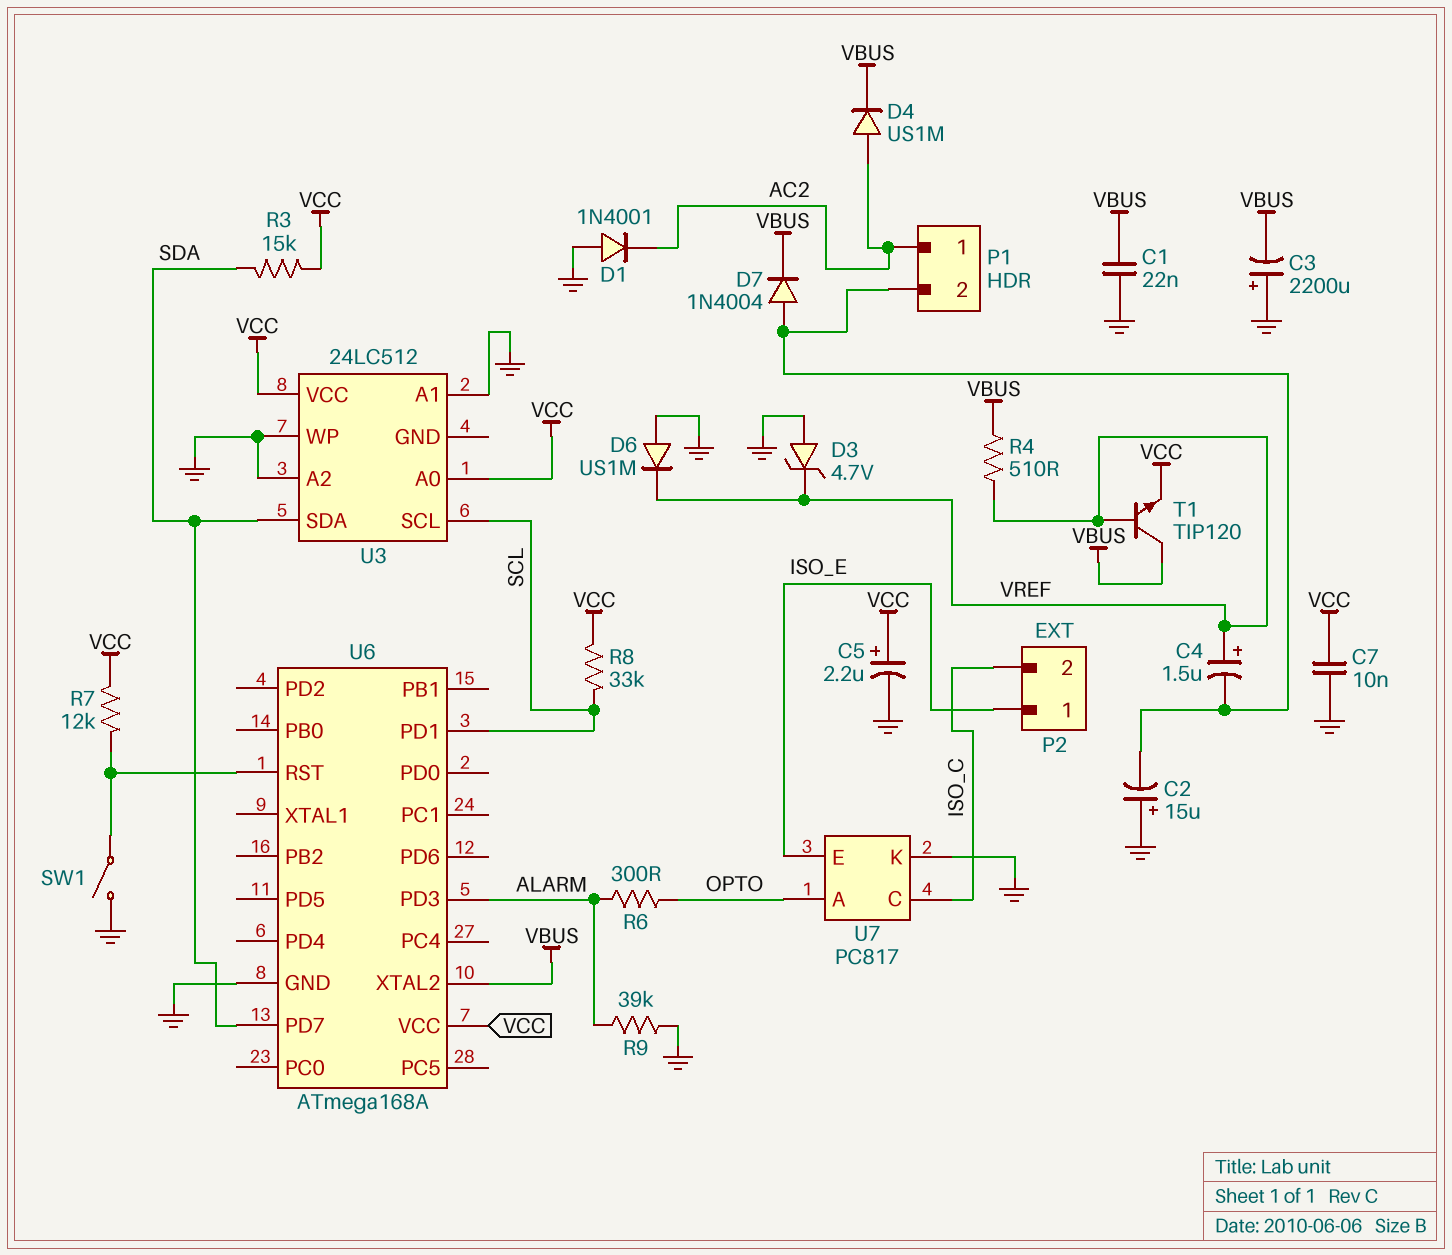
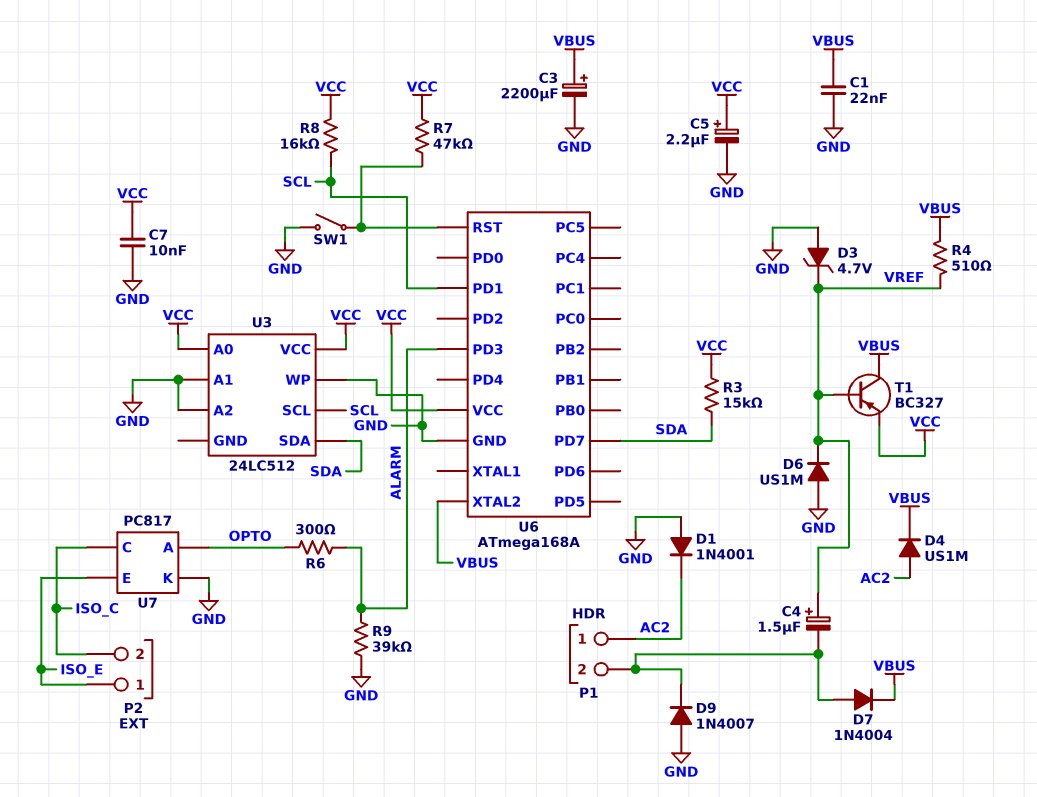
C2: 15uF (plus GND, minus P1/2) -> none
C3: 2200uF (plus GND, minus VBUS) -> 2200uF (plus VBUS, minus GND)
D9: none -> diode 1N4007 (A GND, K P1/2)
R7: 12k (U6/RST, VCC) -> 47k (U6/RST, VCC)
R8: 33k (SCL, VCC) -> 16k (SCL, VCC)
T1: NPN TIP120 (B VREF, C VBUS, E VCC) -> PNP BC327 (B VREF, C VBUS, E VCC)

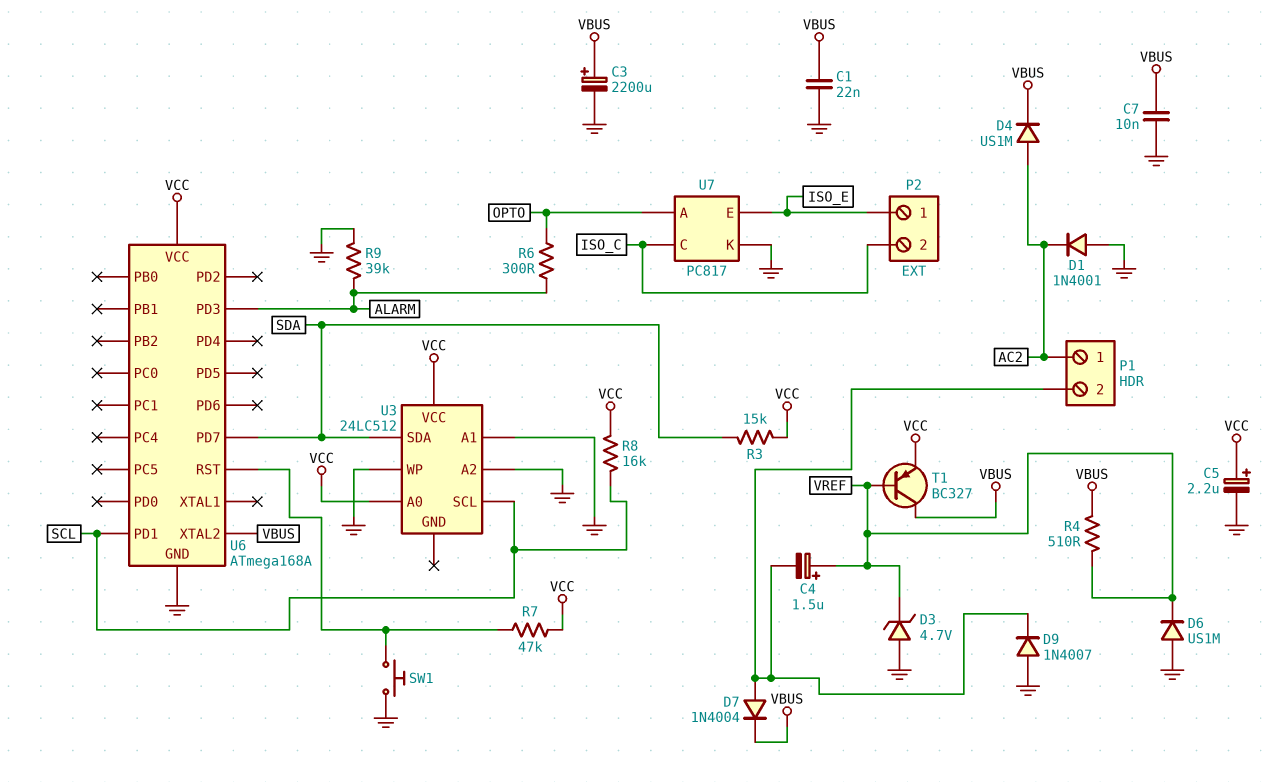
C7: 10nF (GND, VCC) -> 10nF (GND, VBUS)
SW1: switch (GND, U6/RST) -> button (GND, U6/RST)

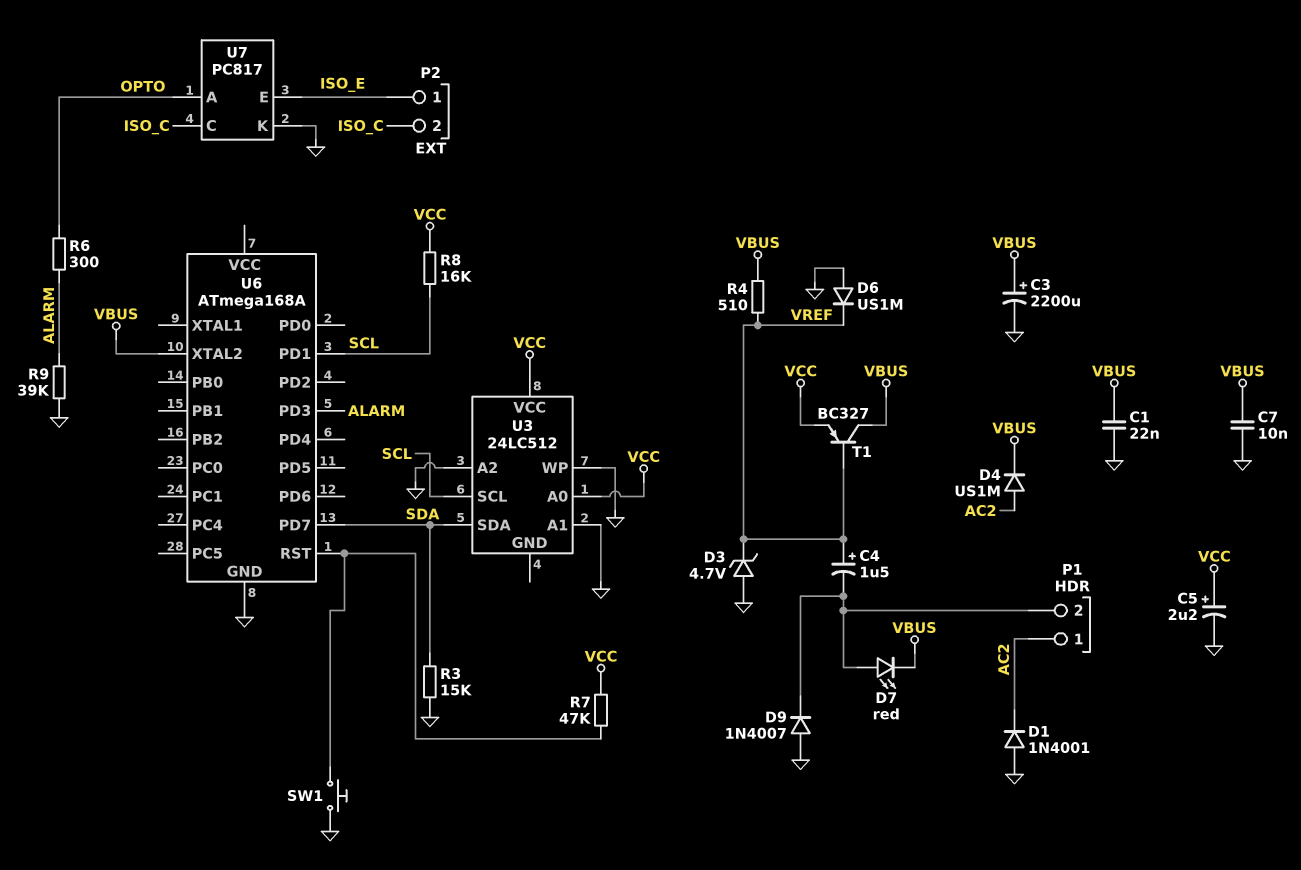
D7: diode 1N4004 (A P1/2, K VBUS) -> LED red (A P1/2, K VBUS)
R3: 15k (SDA, VCC) -> 15k (GND, SDA)
U6 pin VCC: VCC -> none

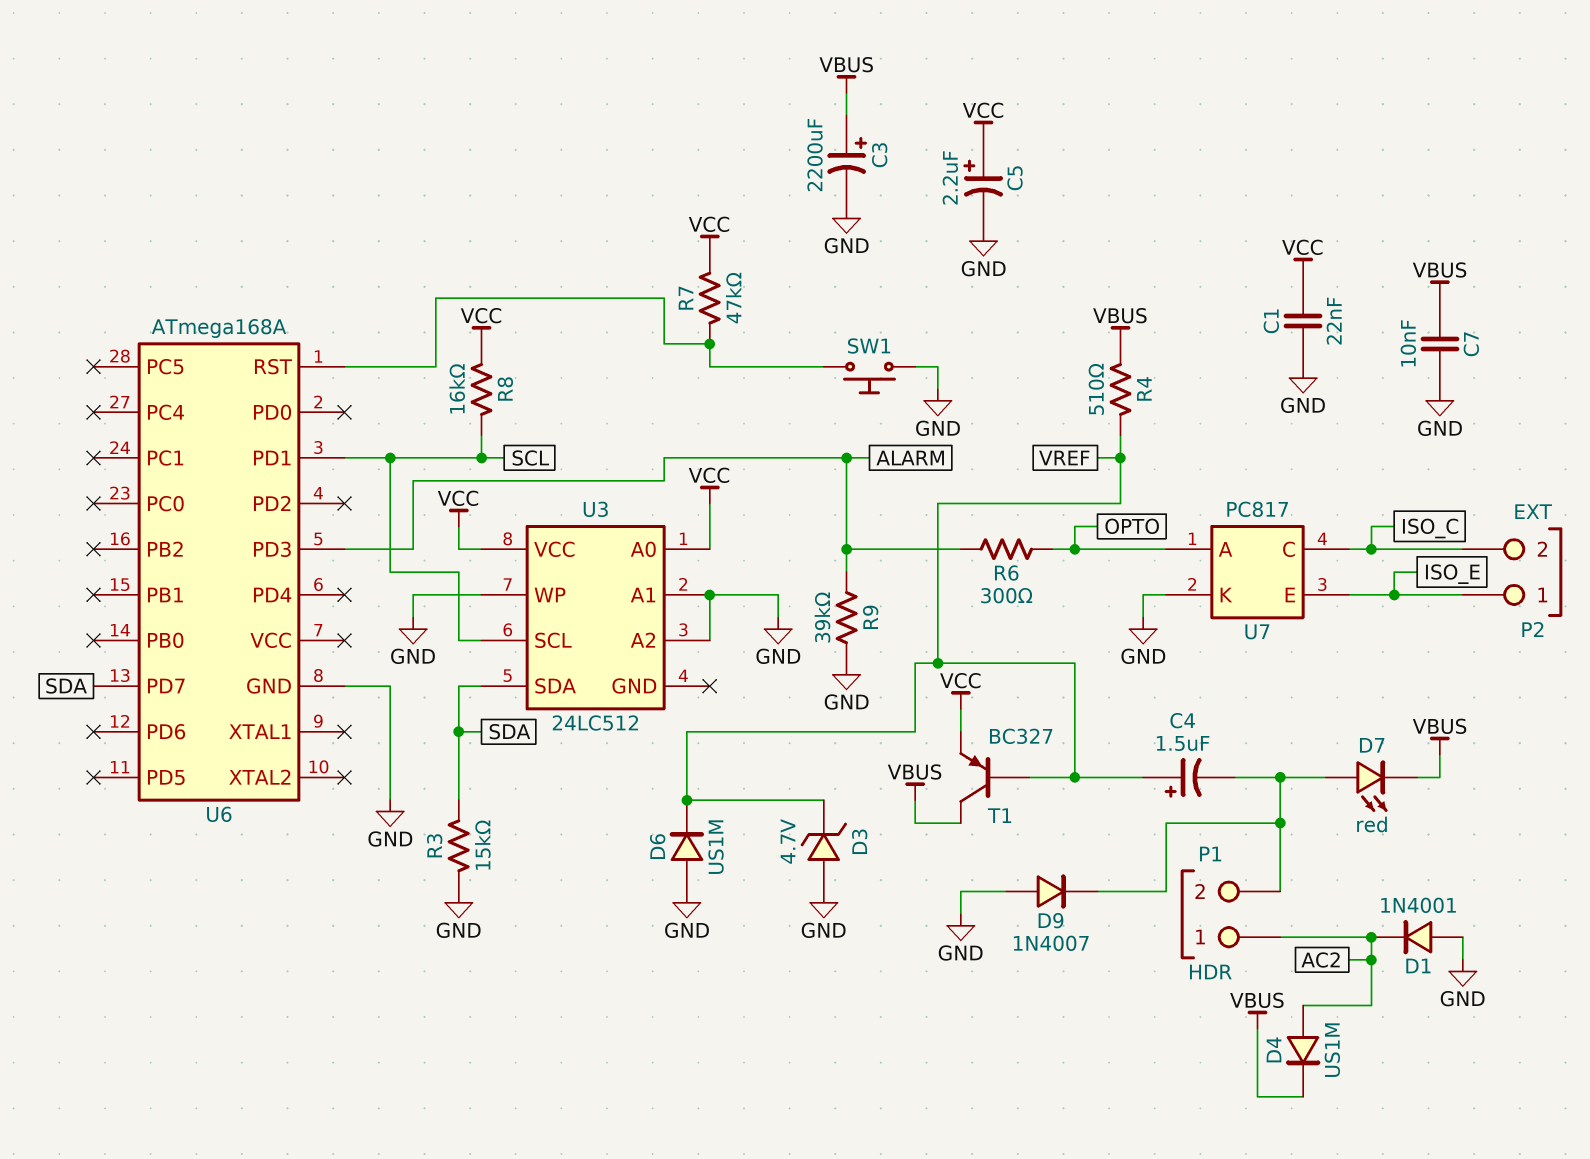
C1: 22nF (GND, VBUS) -> 22nF (GND, VCC)
U6 pin XTAL2: VBUS -> none

